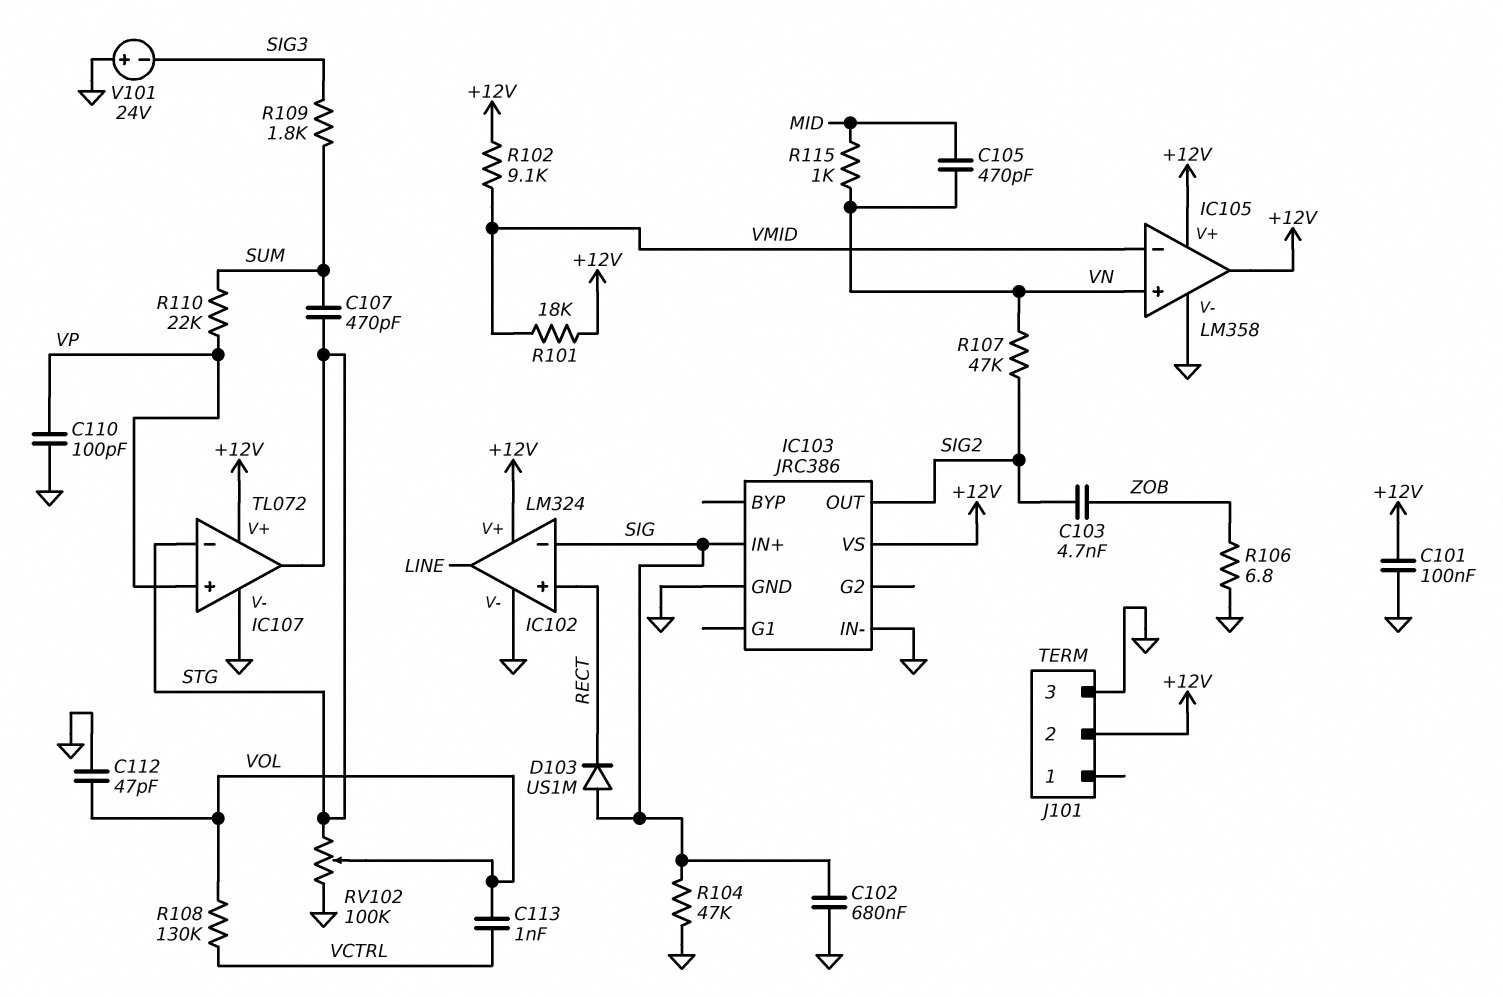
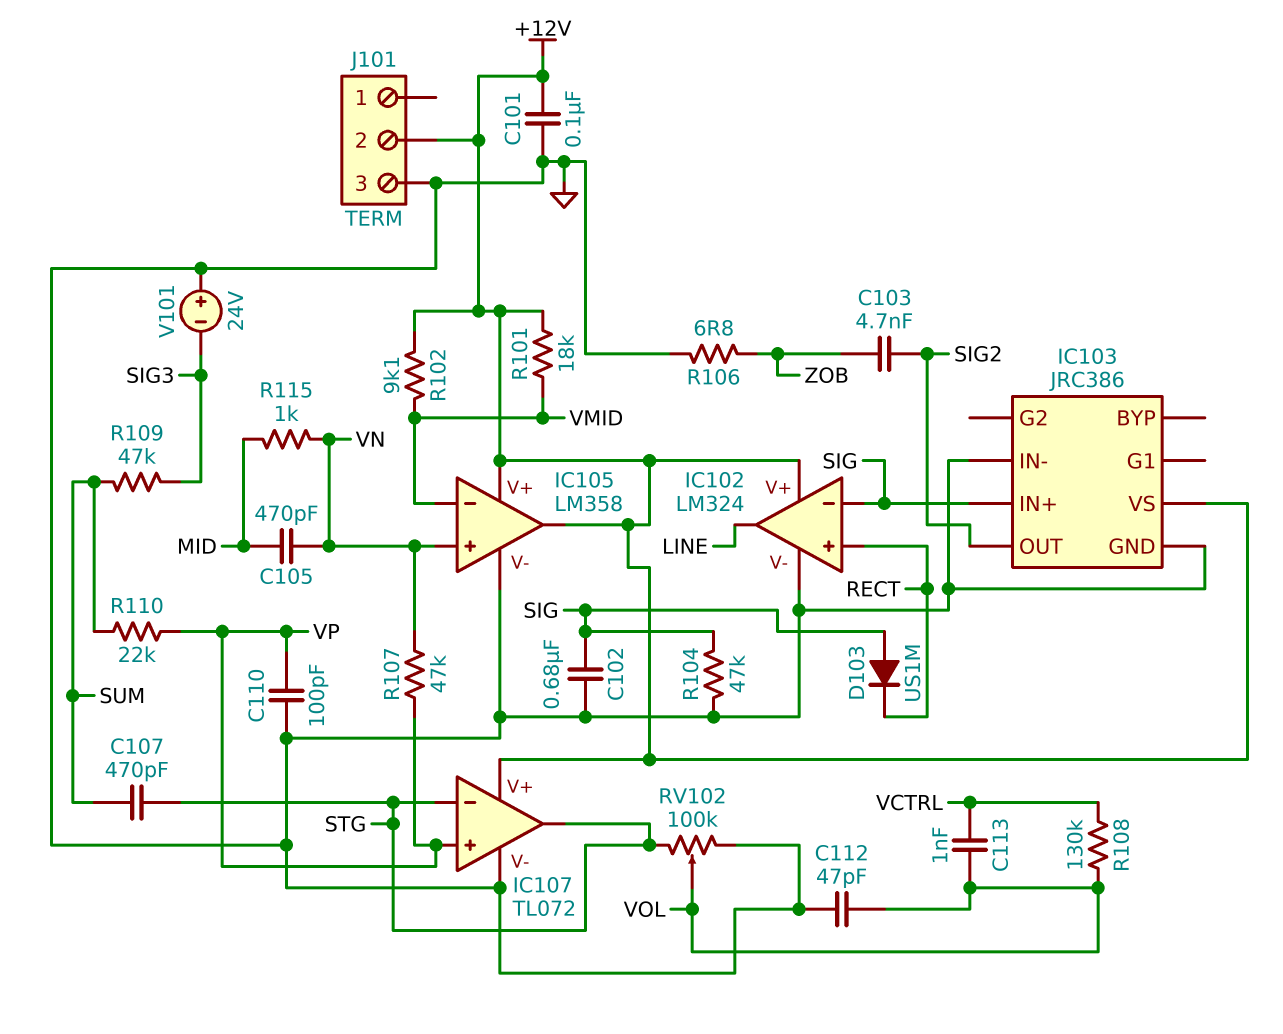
R107: 47k (SIG2, VN) -> 47k (VN, VP)
R109: 1.8k (SIG3, SUM) -> 47k (SIG3, SUM)

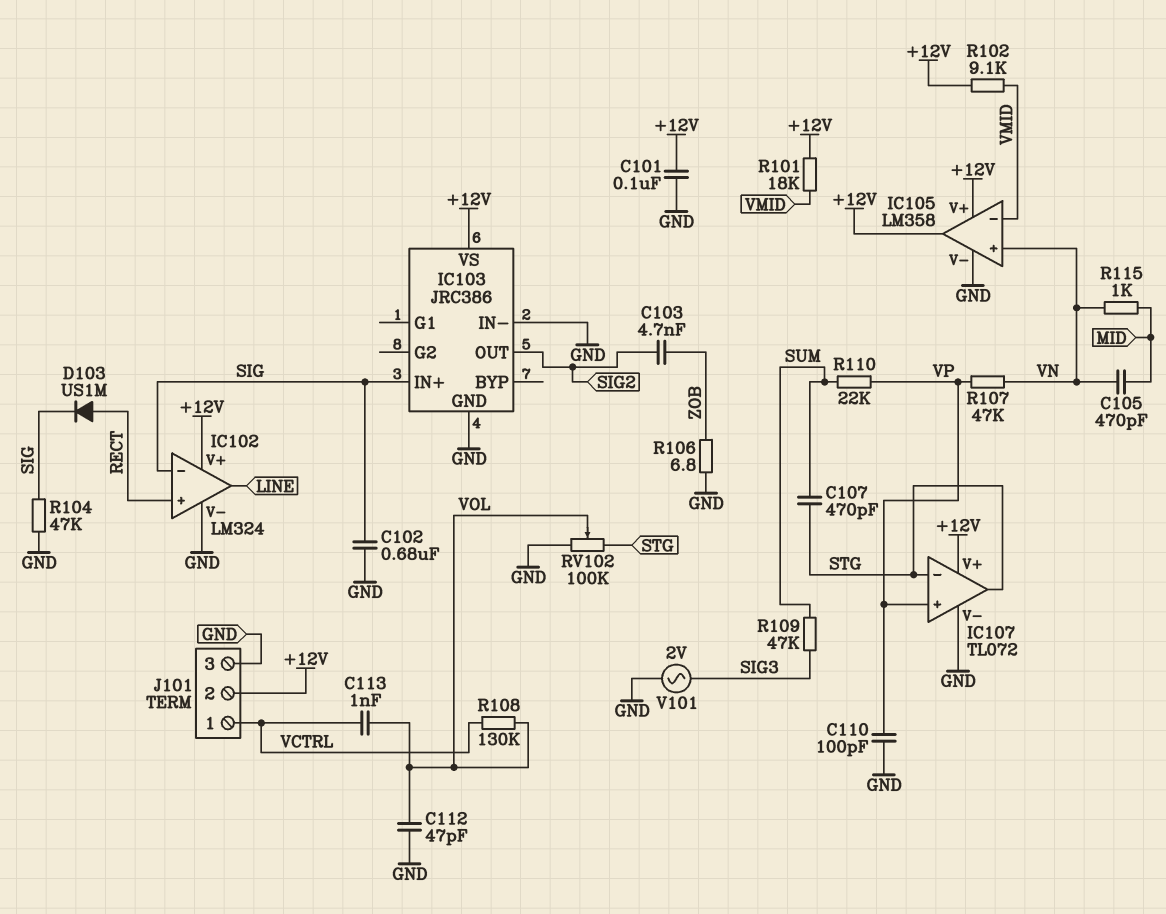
D103: diode US1M (A SIG, K RECT) -> diode US1M (A RECT, K SIG)
J101 pin 1: none -> VCTRL
V101: 24V (plus GND, minus SIG3) -> AC 2V (GND, SIG3)

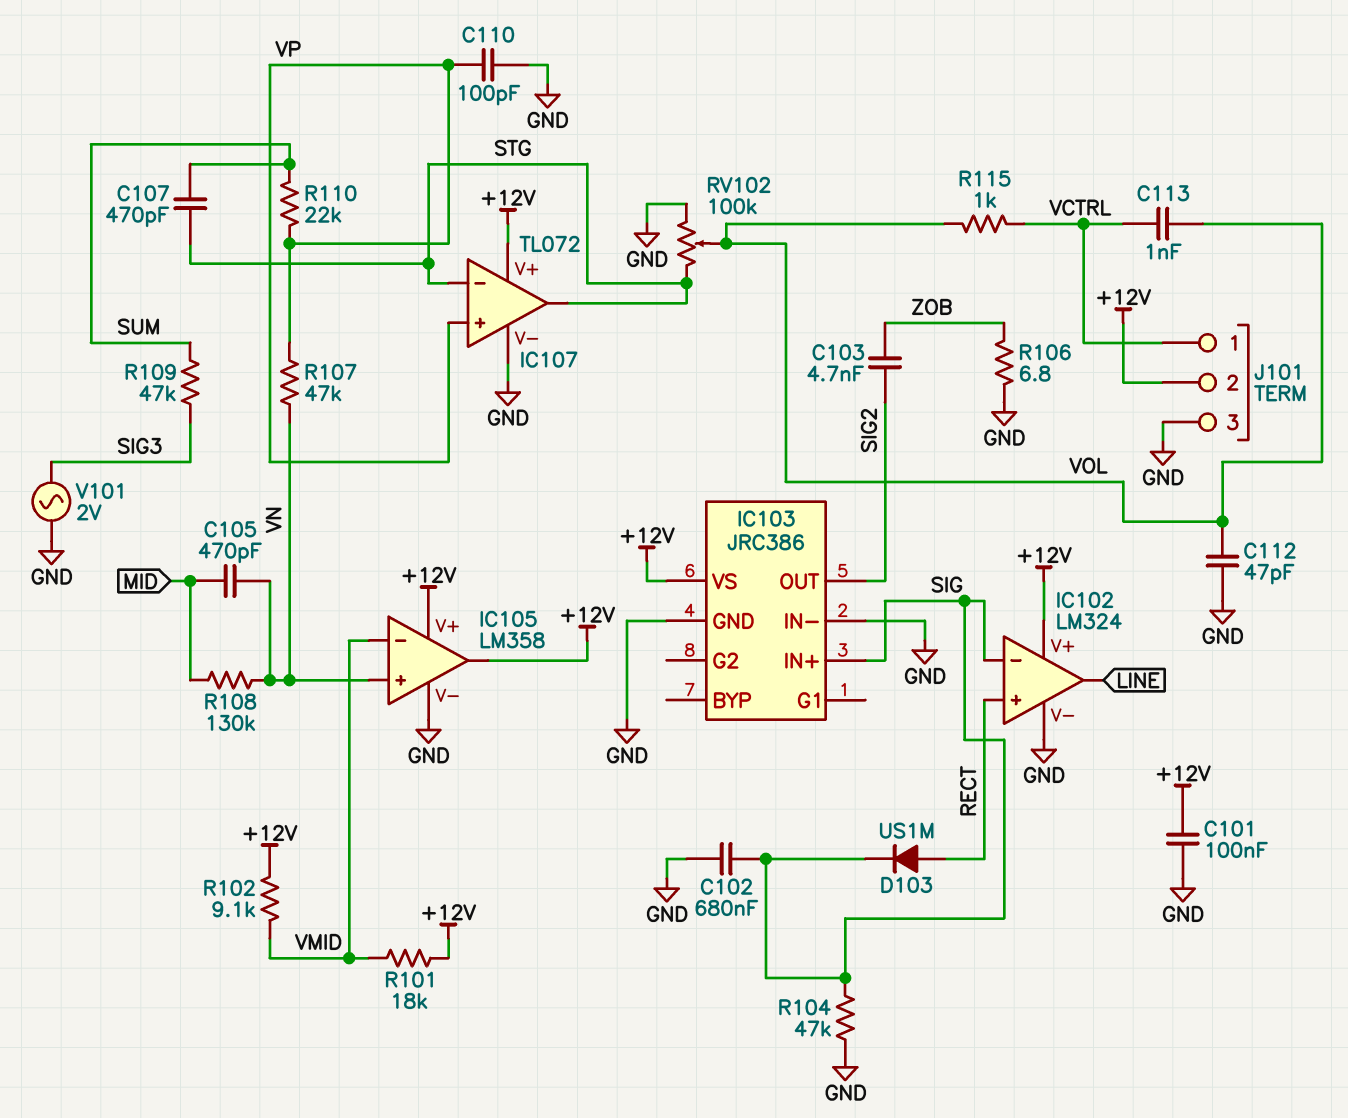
R108: 130k (VCTRL, VOL) -> 130k (MID, VN)
R115: 1k (MID, VN) -> 1k (VCTRL, VOL)

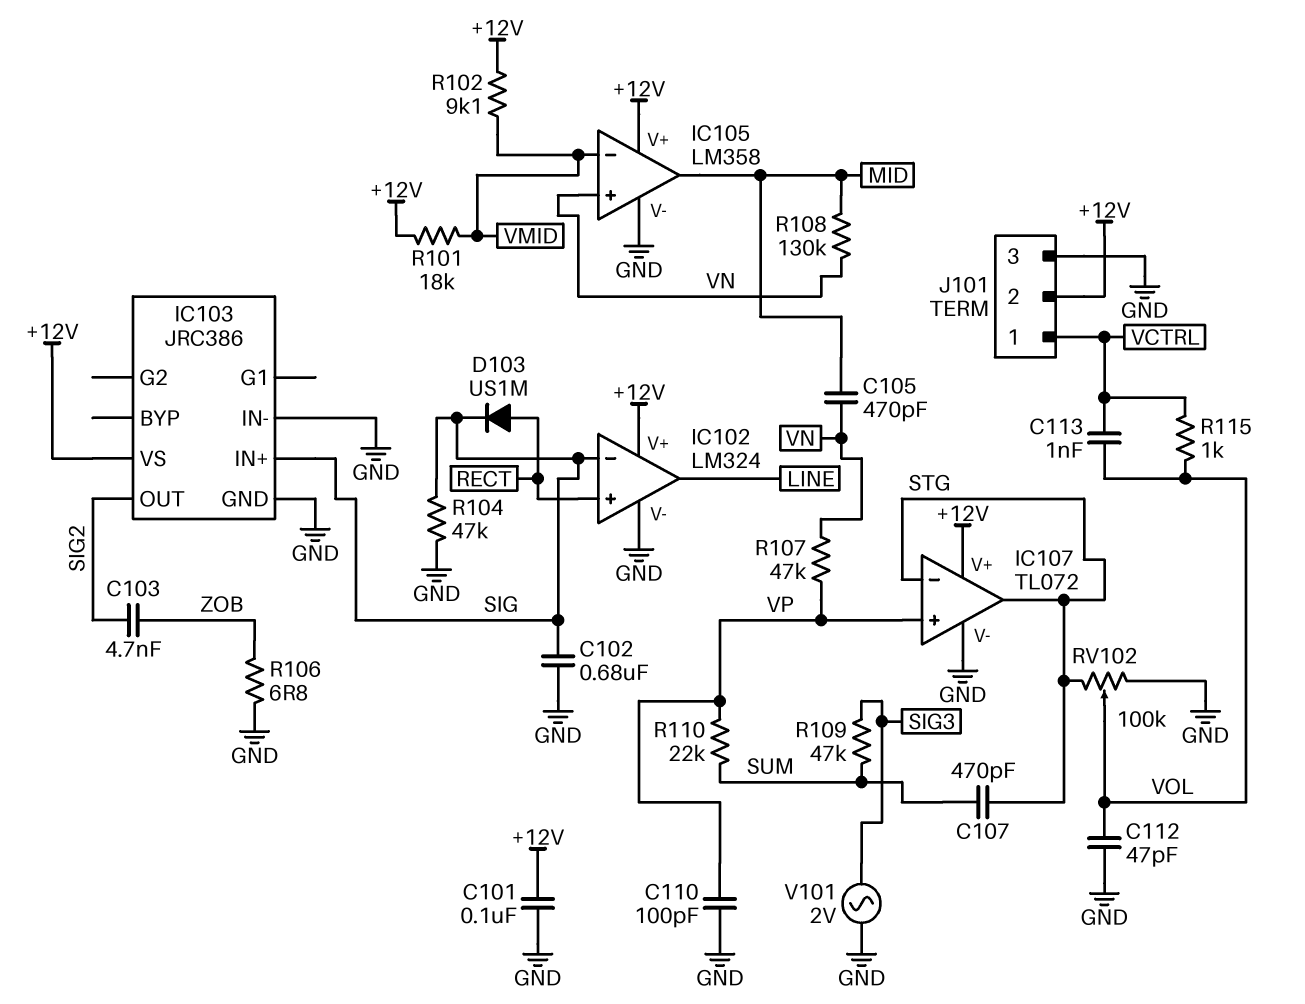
IC105 pin out: +12V -> MID

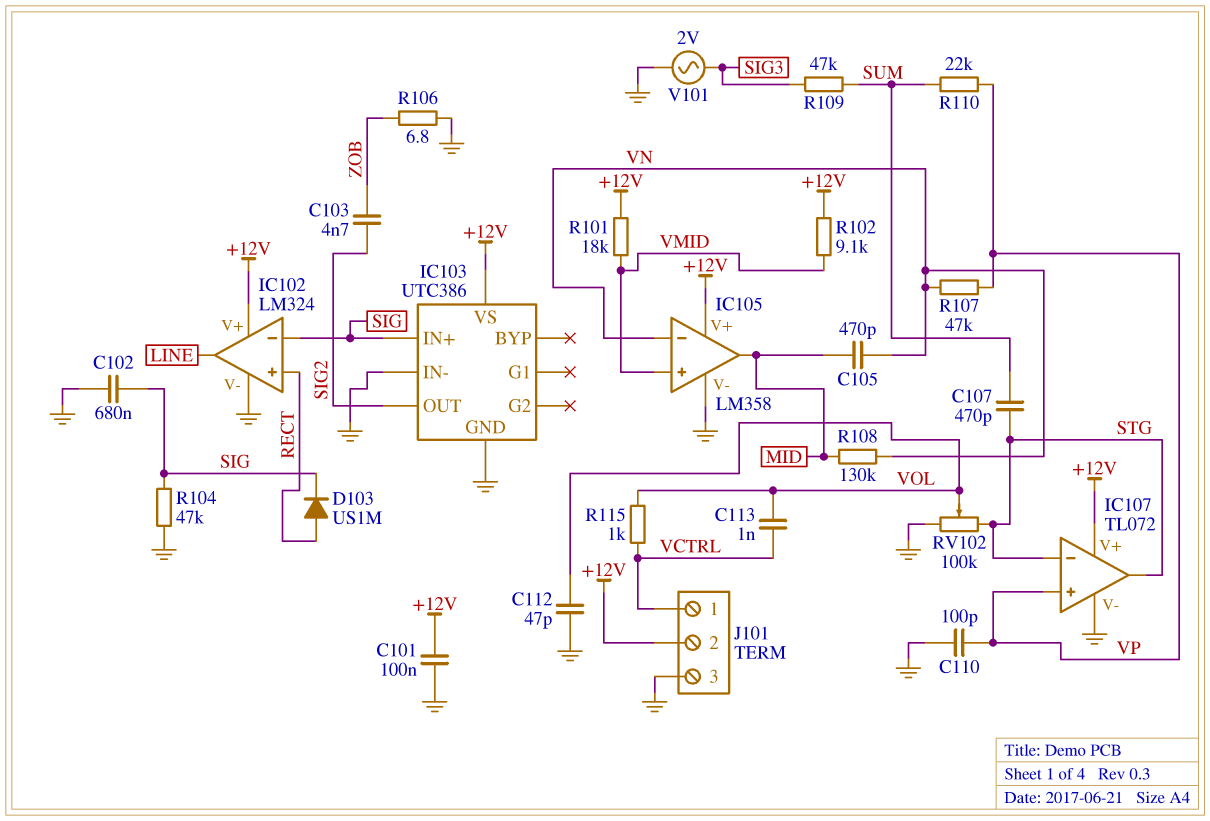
IC103: JRC386 -> UTC386
IC105 pin in+: VN -> VMID
IC105 pin in-: VMID -> VN

